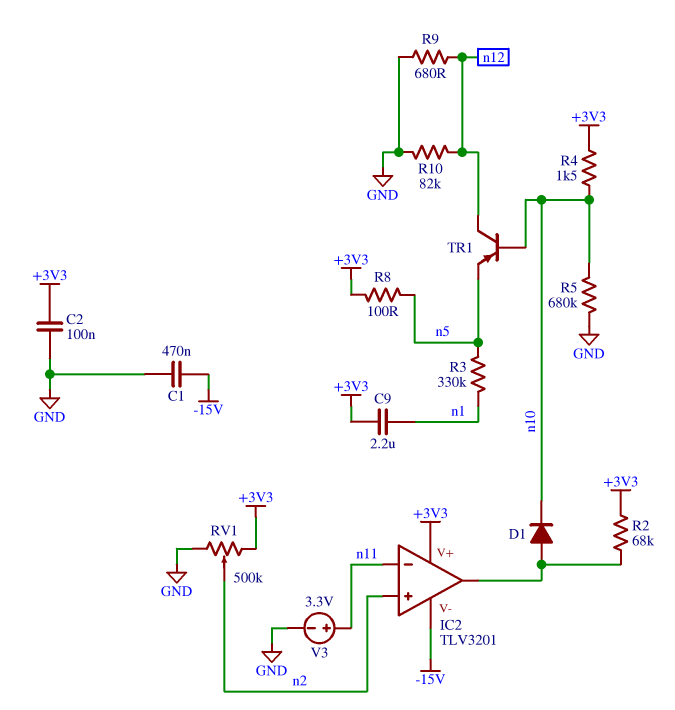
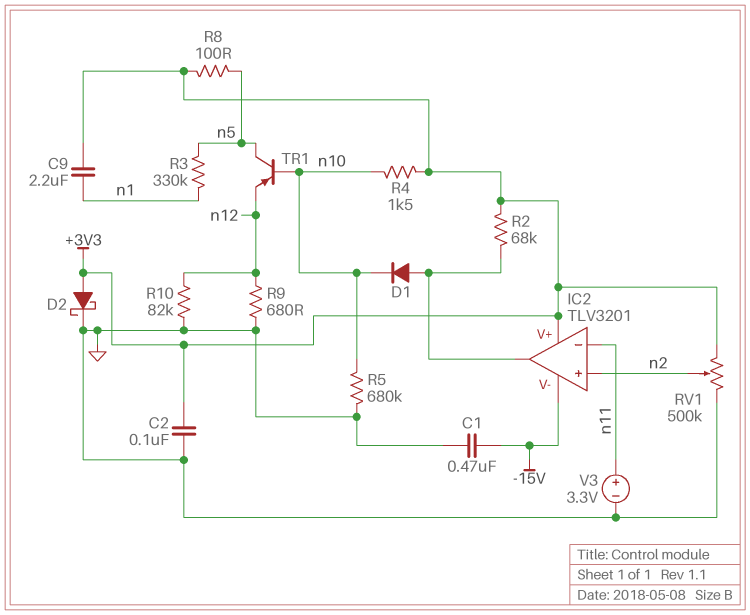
D2: none -> schottky (A +3V3, K GND)
TR1: PNP (B n10, C n12, E n5) -> PNP (B n10, C n5, E n12)

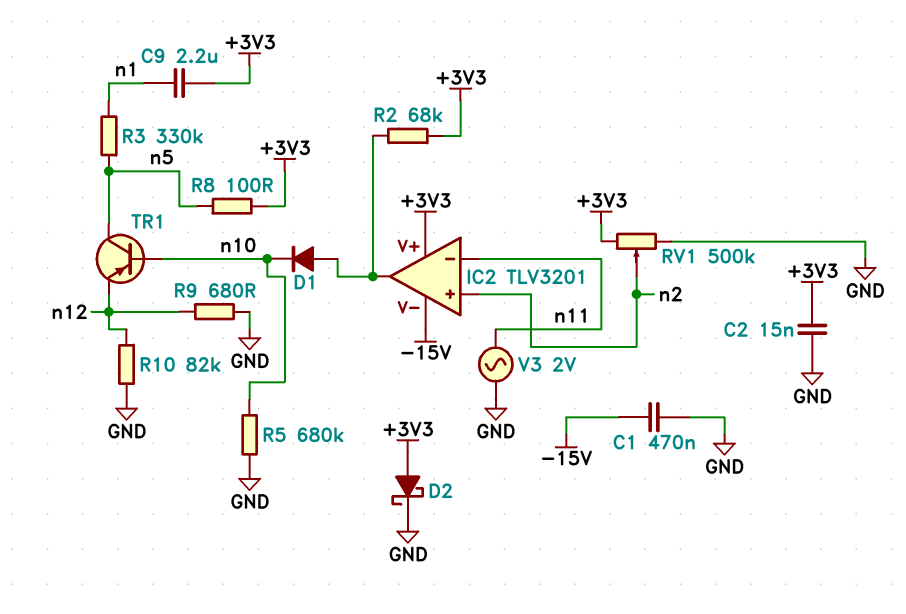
C2: 100nF (+3V3, GND) -> 15nF (+3V3, GND)
R4: 1.5k (+3V3, n10) -> none
V3: 3.3V (plus n11, minus GND) -> AC 2V (GND, n11)

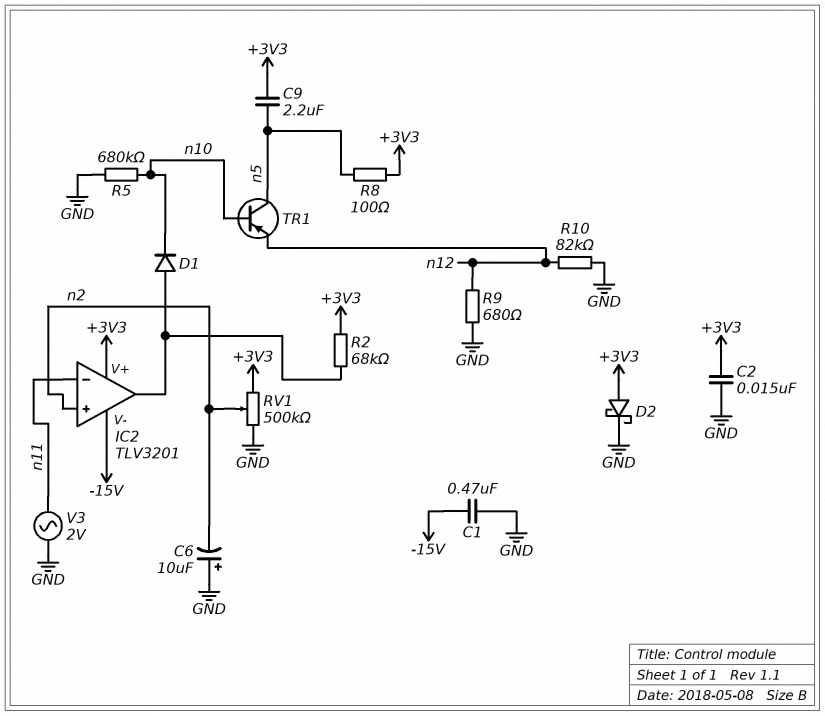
C6: none -> 10uF (plus GND, minus n2)
C9: 2.2uF (+3V3, n1) -> 2.2uF (+3V3, n5)
R3: 330k (n1, n5) -> none

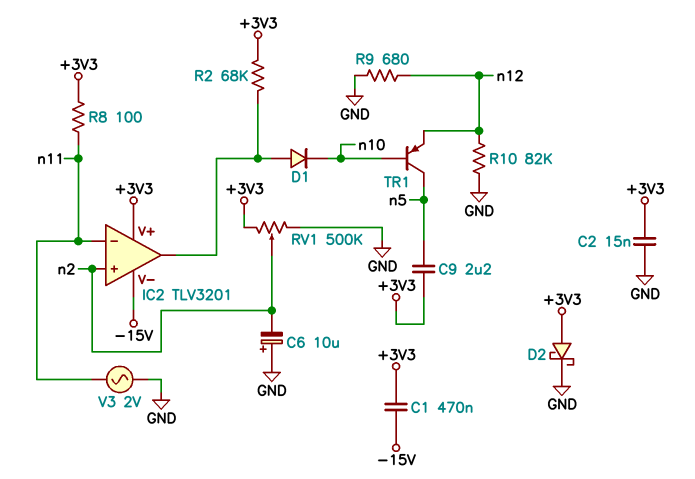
C1: 470nF (-15V, GND) -> 470nF (+3V3, -15V)
R5: 680k (GND, n10) -> none
R8: 100 (+3V3, n5) -> 100 (+3V3, n11)

